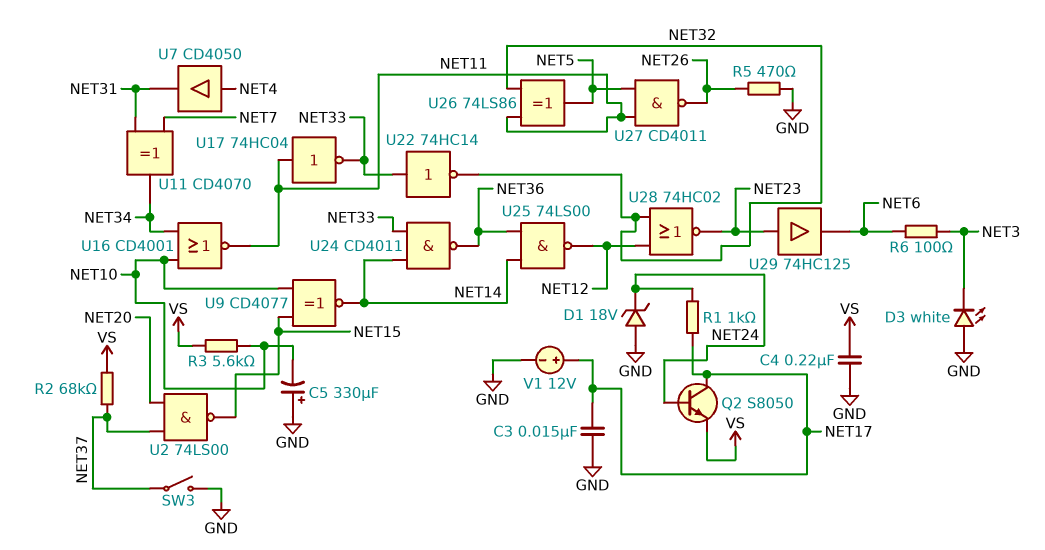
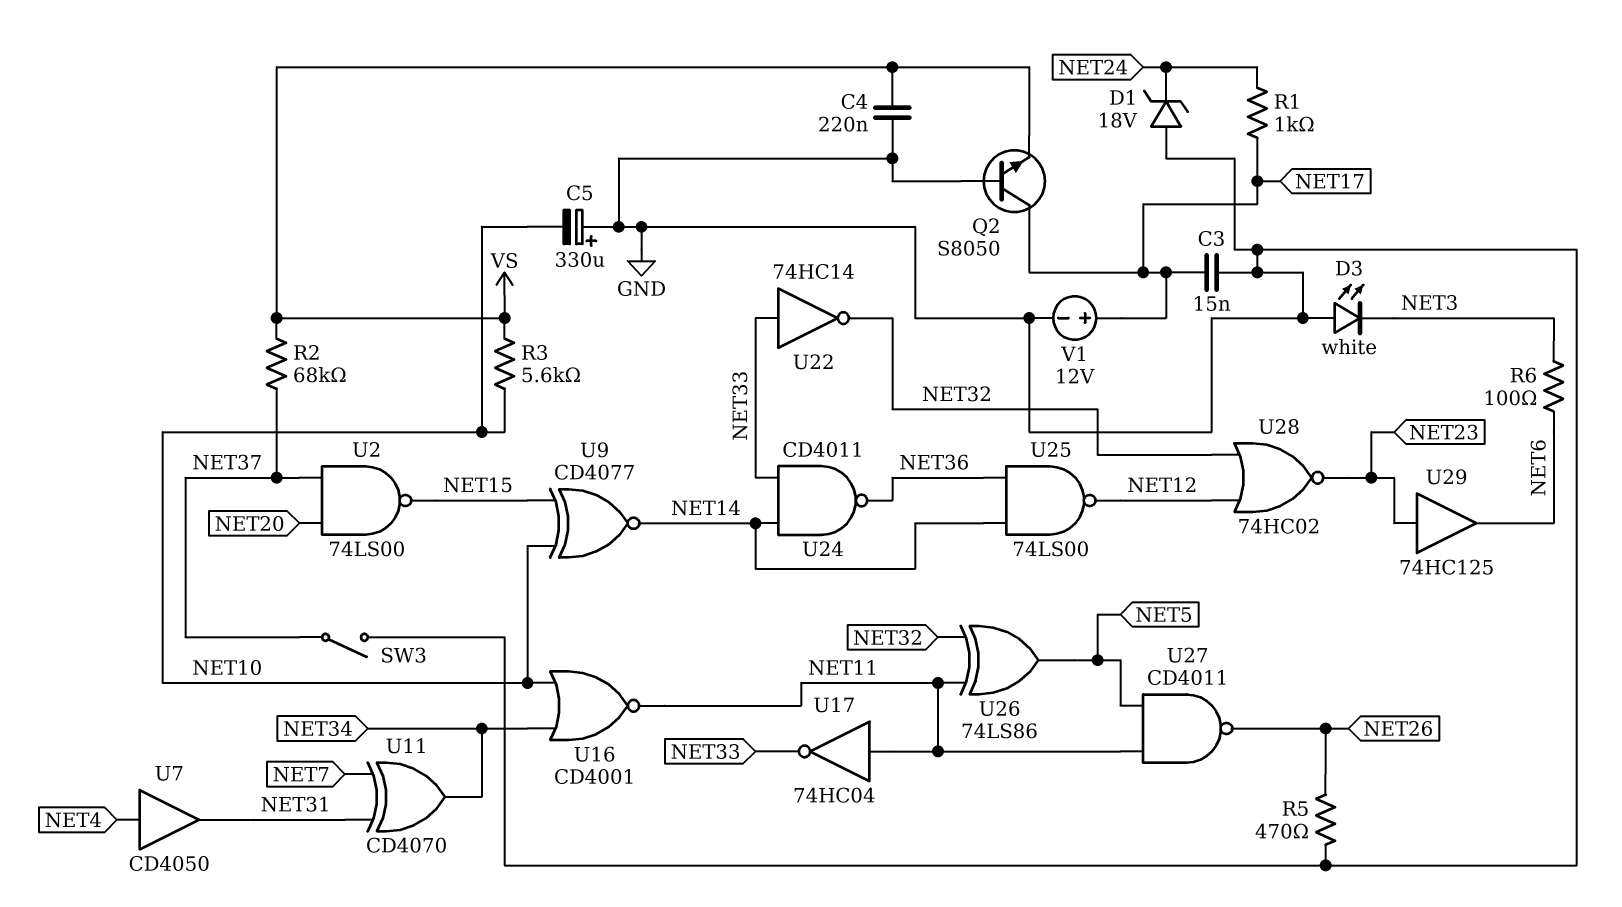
Q2: NPN S8050 (B NET24, C NET17, E VS) -> NPN S8050 (B GND, C NET17, E VS)

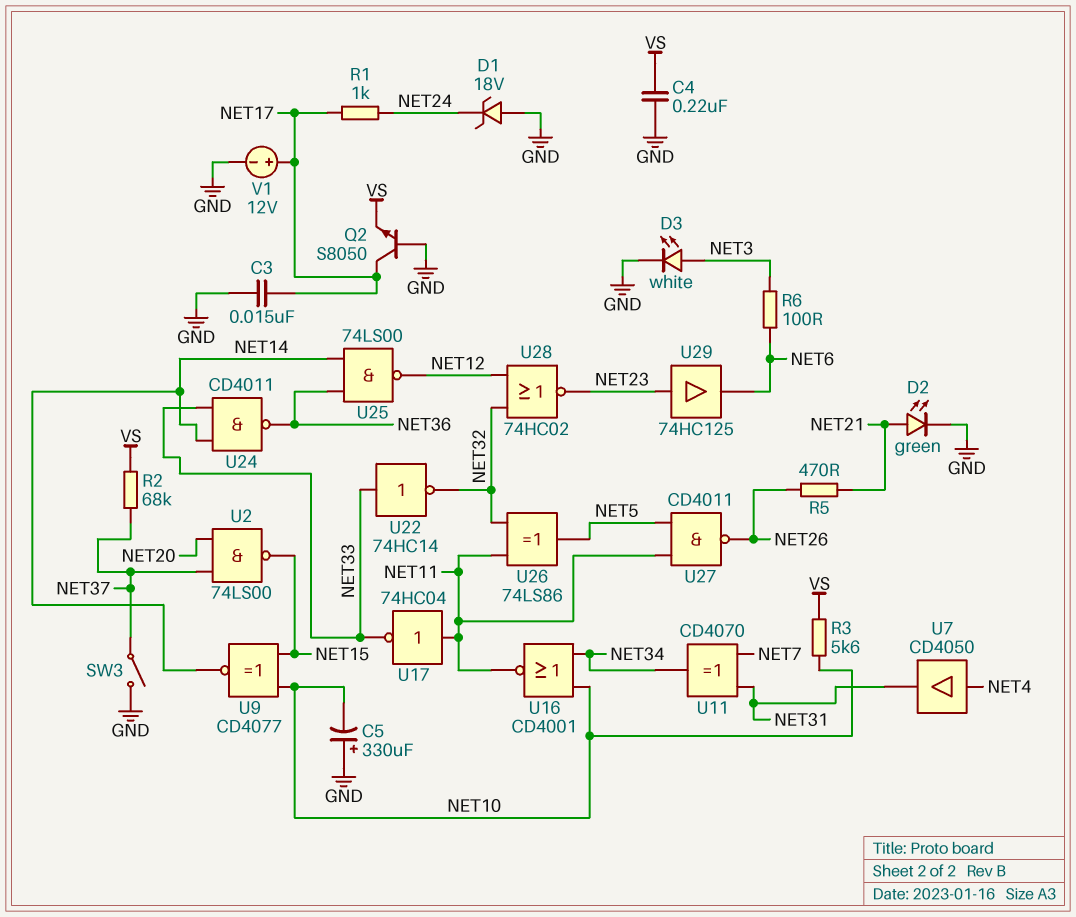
D2: none -> LED green (A NET21, K GND)
D3: LED white (A GND, K NET3) -> LED white (A NET3, K GND)
R5: 470 (GND, NET26) -> 470 (NET21, NET26)

